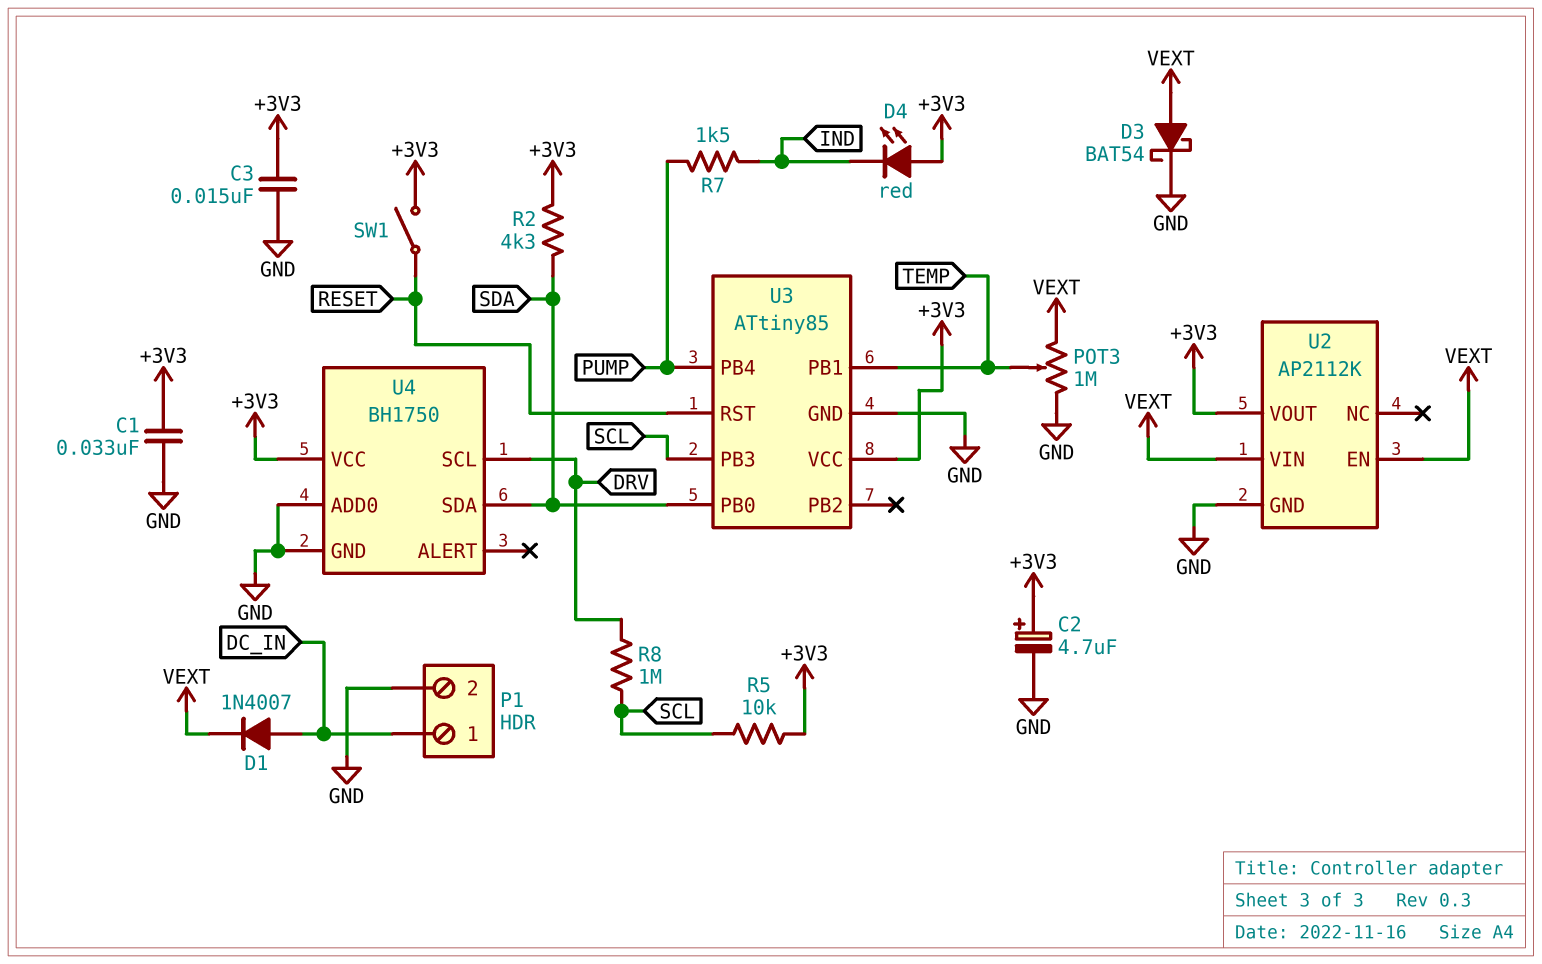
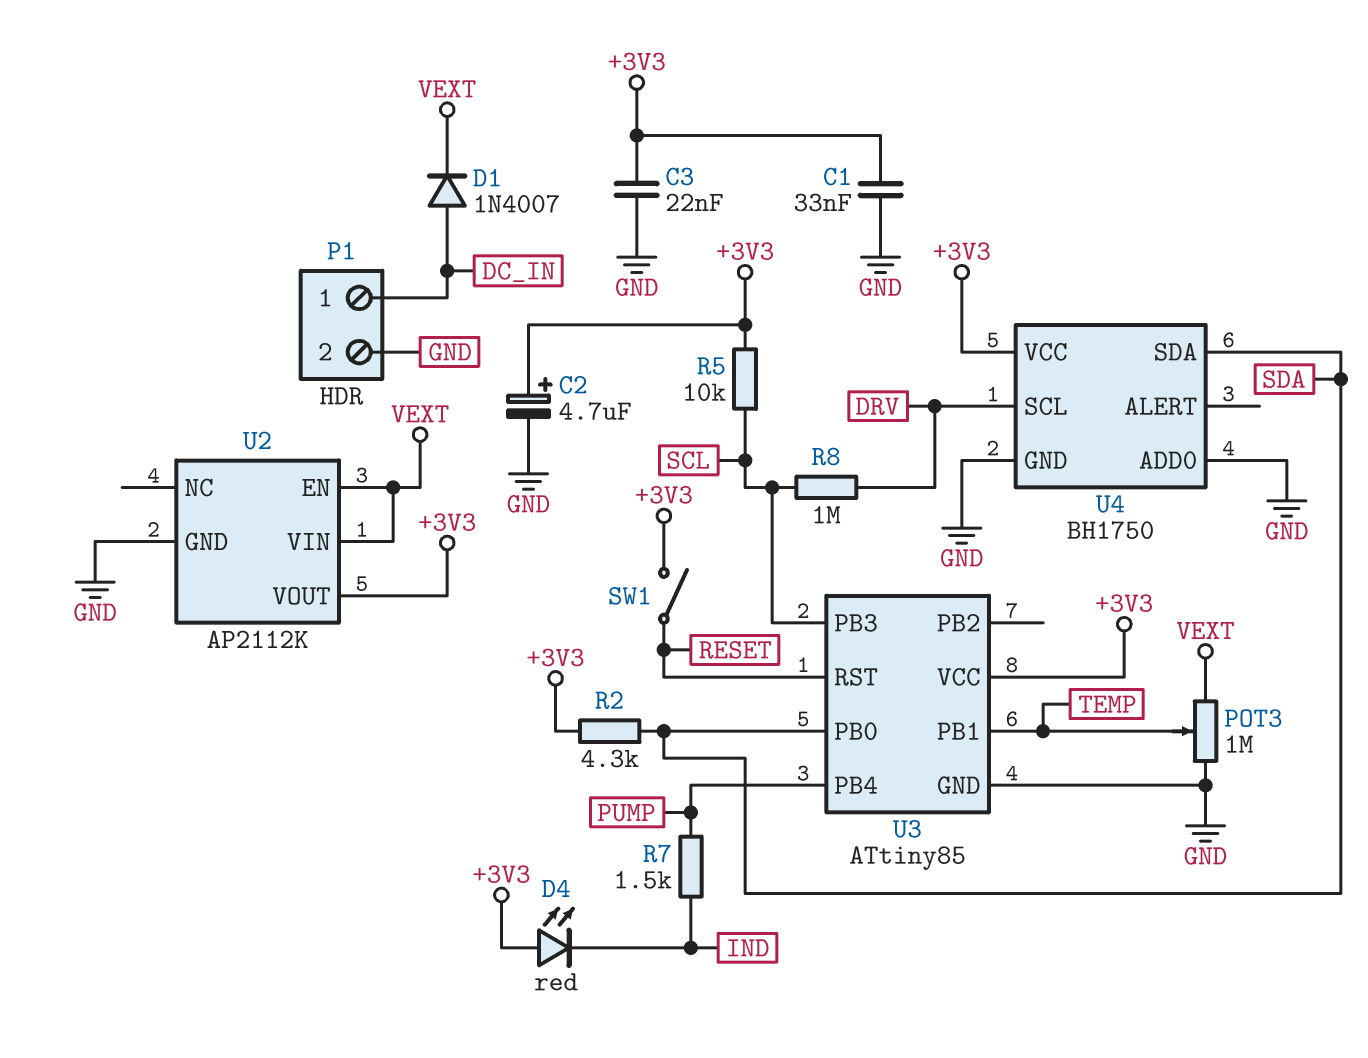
C3: 15nF (+3V3, GND) -> 22nF (+3V3, GND)
D3: schottky BAT54 (A VEXT, K GND) -> none

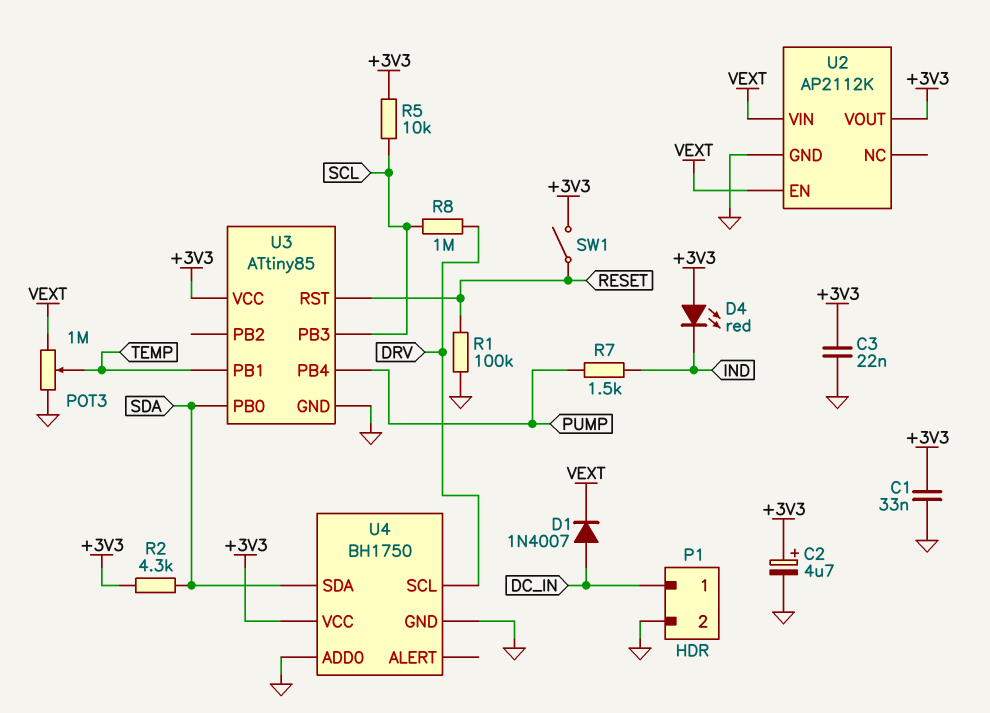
R1: none -> 100k (GND, RESET)

